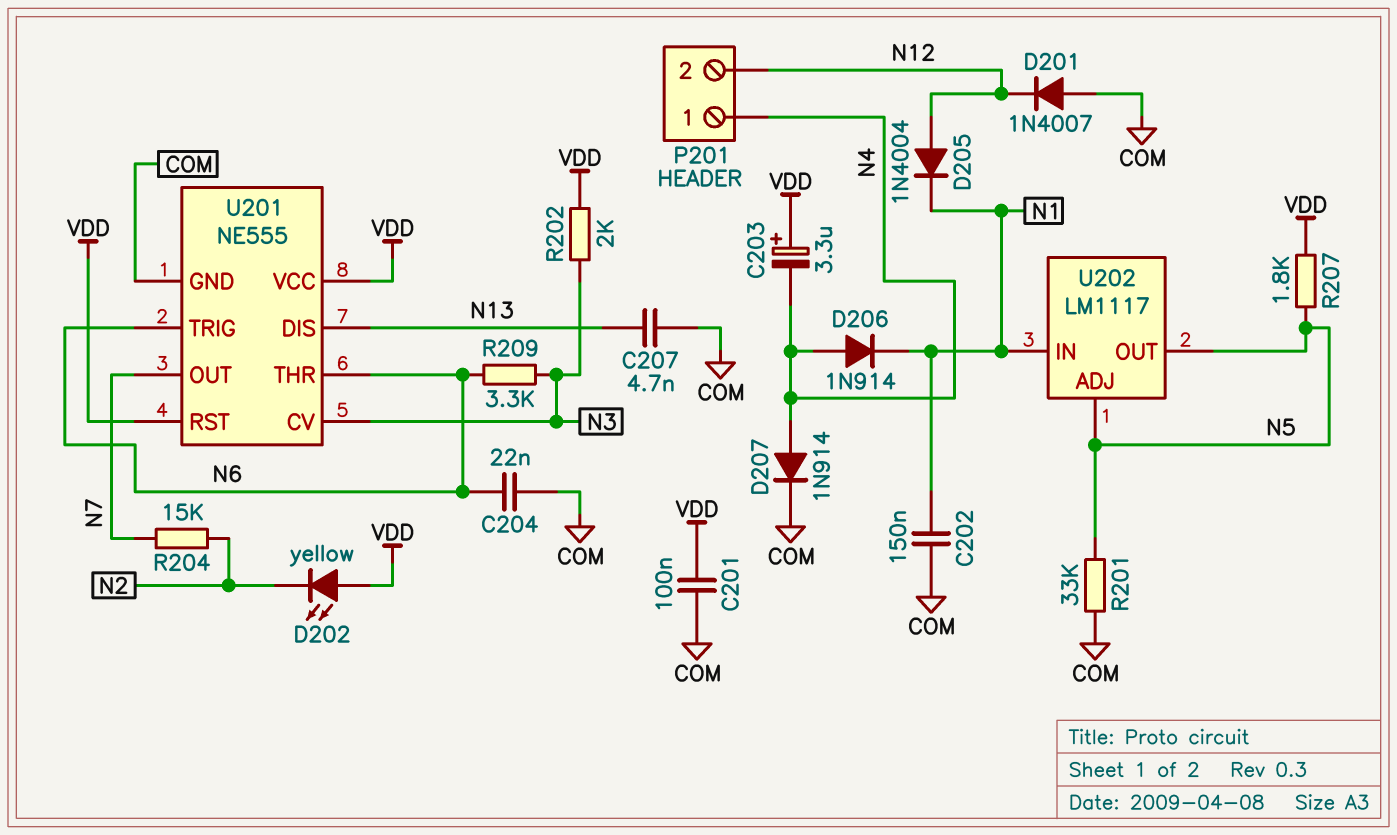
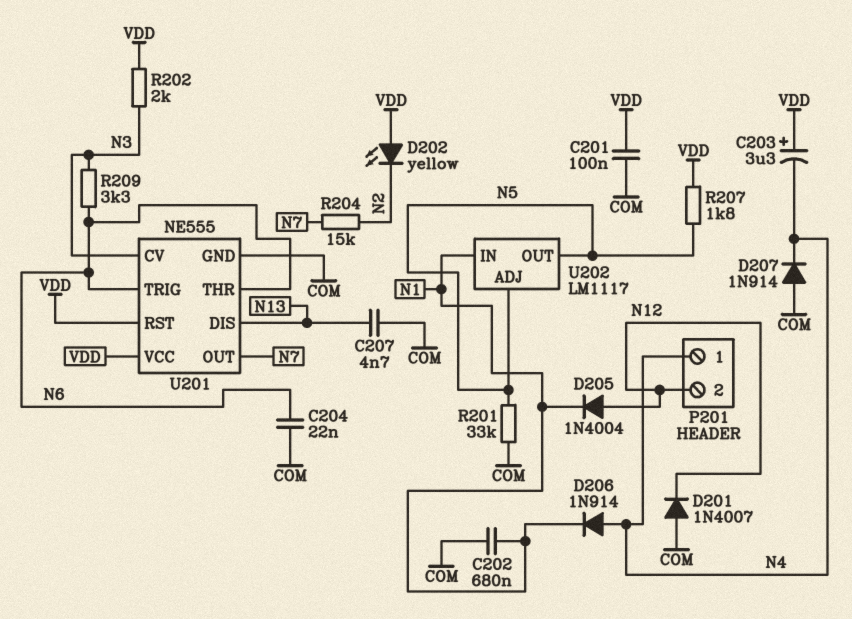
C202: 150nF (COM, N1) -> 680nF (COM, N1)
D207: diode 1N914 (A N4, K COM) -> diode 1N914 (A COM, K N4)

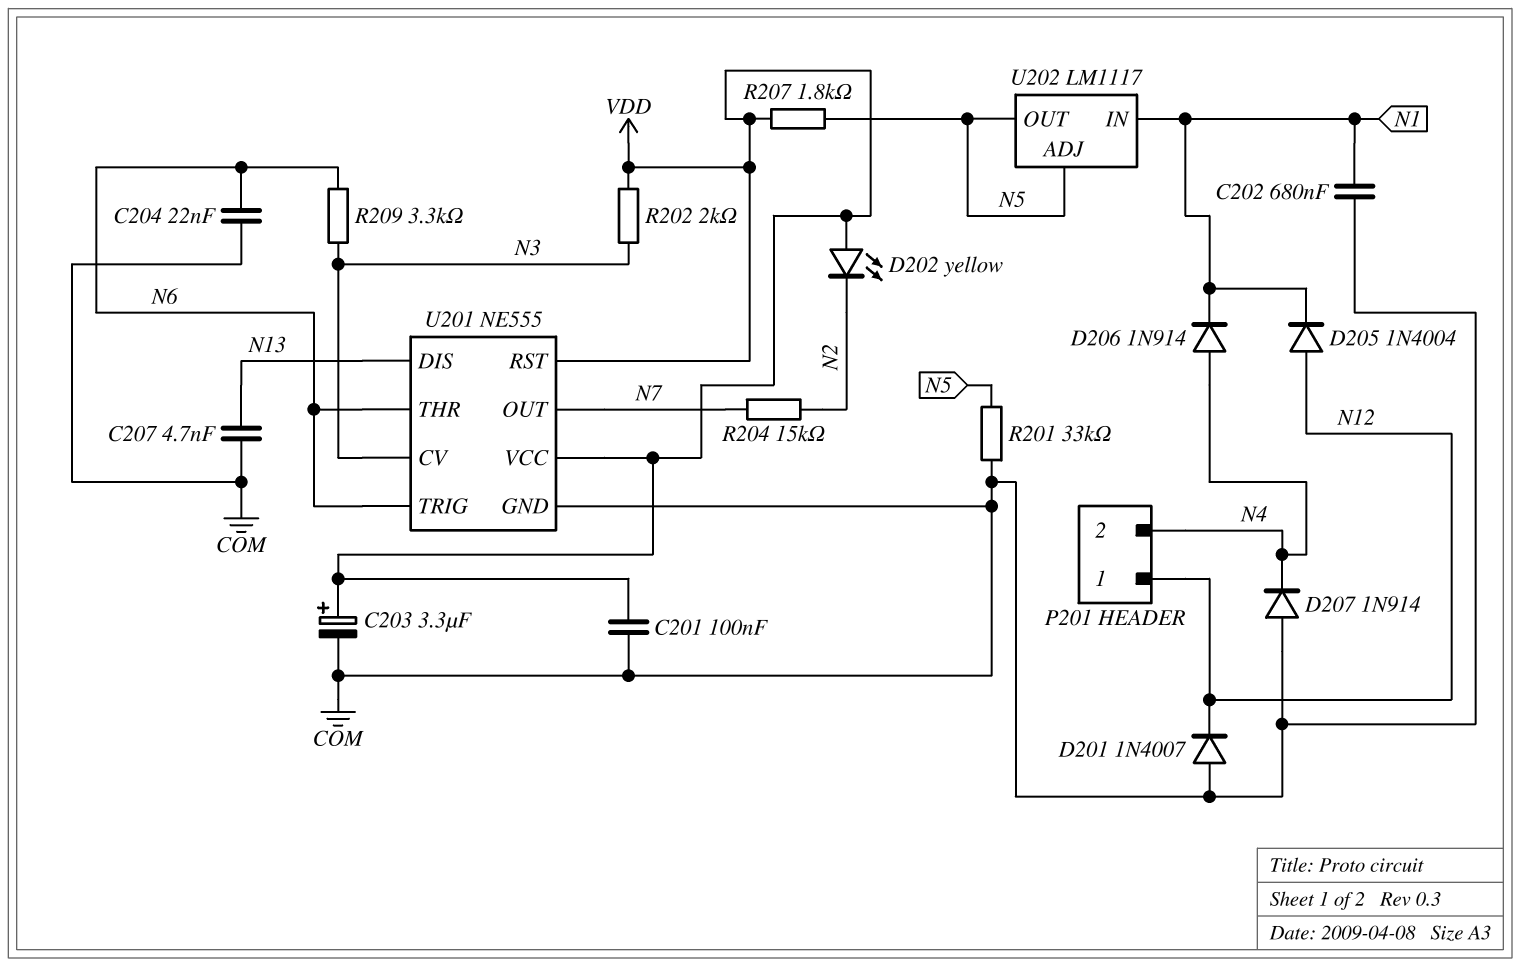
C203: 3.3uF (plus VDD, minus N4) -> 3.3uF (plus VDD, minus COM)
P201 pin 1: N4 -> N12
P201 pin 2: N12 -> N4

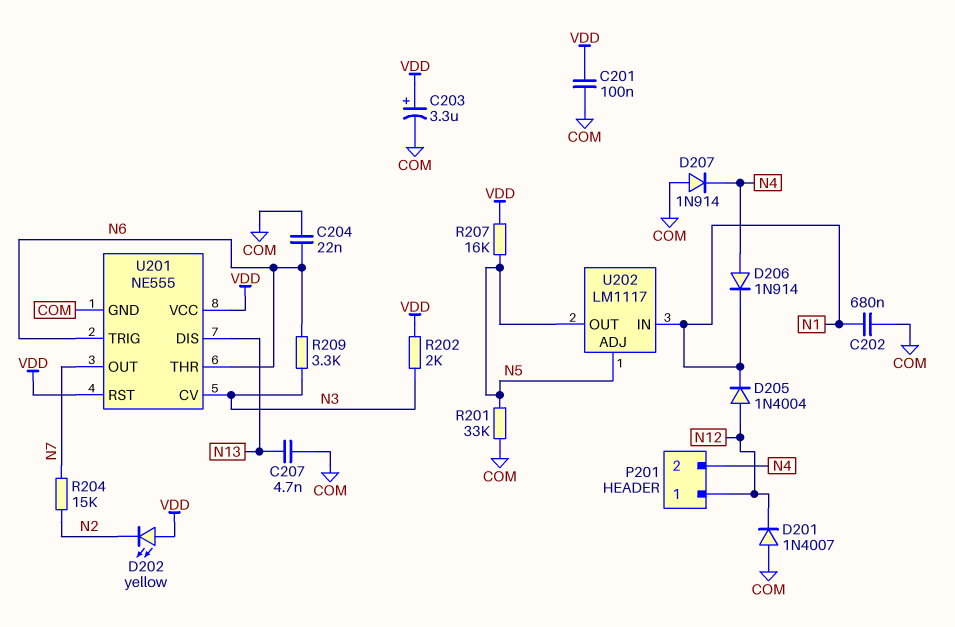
R207: 1.8k (N5, VDD) -> 16k (N5, VDD)

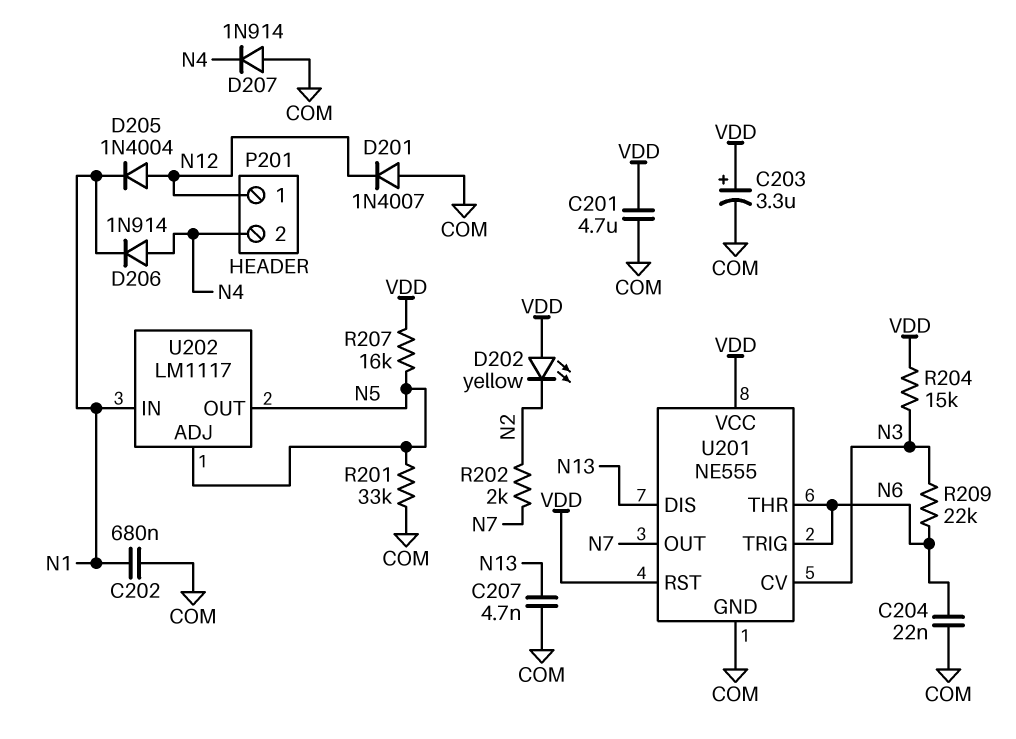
C201: 100nF (COM, VDD) -> 4.7uF (COM, VDD)
R202: 2k (N3, VDD) -> 2k (N2, N7)
R204: 15k (N2, N7) -> 15k (N3, VDD)
R209: 3.3k (N3, N6) -> 22k (N3, N6)

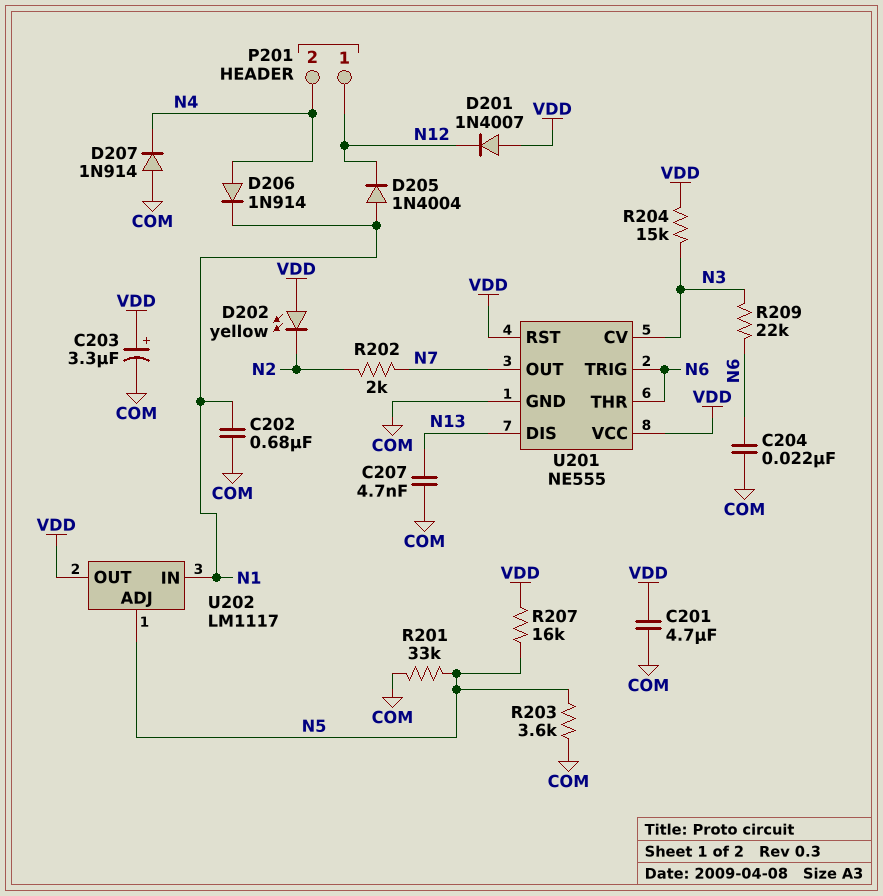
D201: diode 1N4007 (A COM, K N12) -> diode 1N4007 (A VDD, K N12)
D205: diode 1N4004 (A N12, K N1) -> diode 1N4004 (A N1, K N12)
R203: none -> 3.6k (COM, N5)
U202 pin OUT: N5 -> VDD

